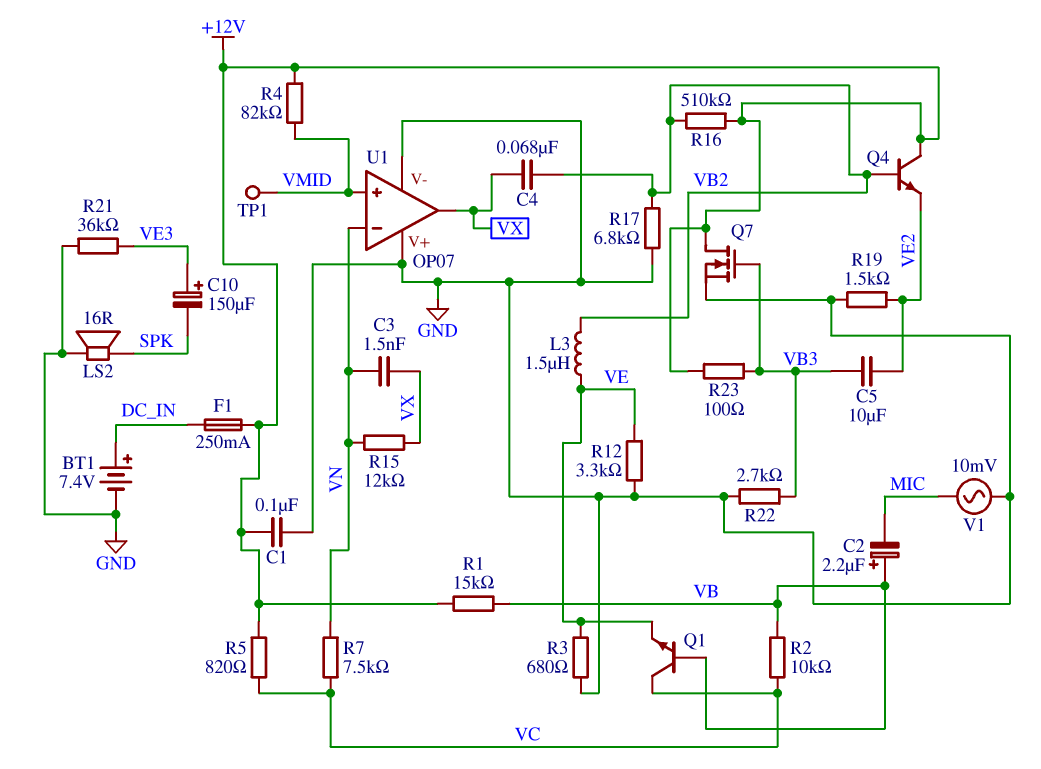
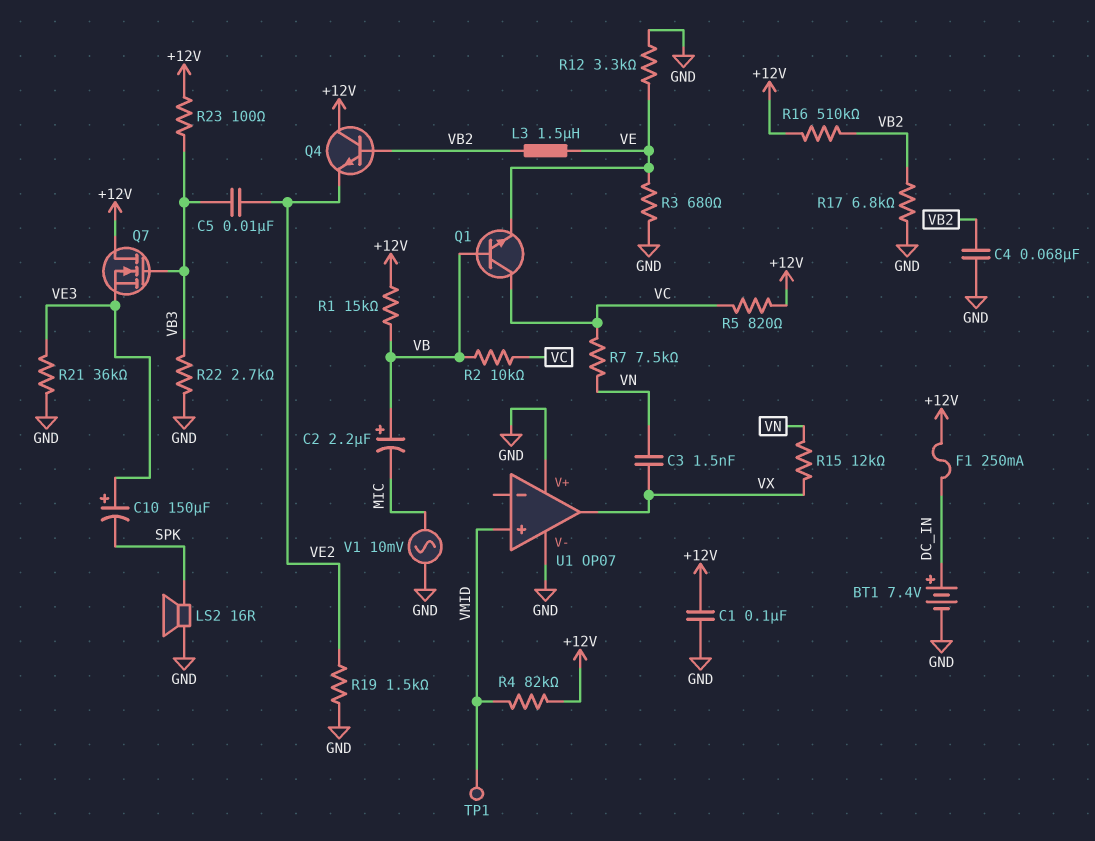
C4: 68nF (VB2, VX) -> 68nF (GND, VB2)
C5: 10uF (VB3, VE2) -> 10nF (VB3, VE2)
Q7: NMOS (G VB3, D +12V, S GND) -> NMOS (G VB3, D +12V, S VE3)
U1 pin in-: VN -> none

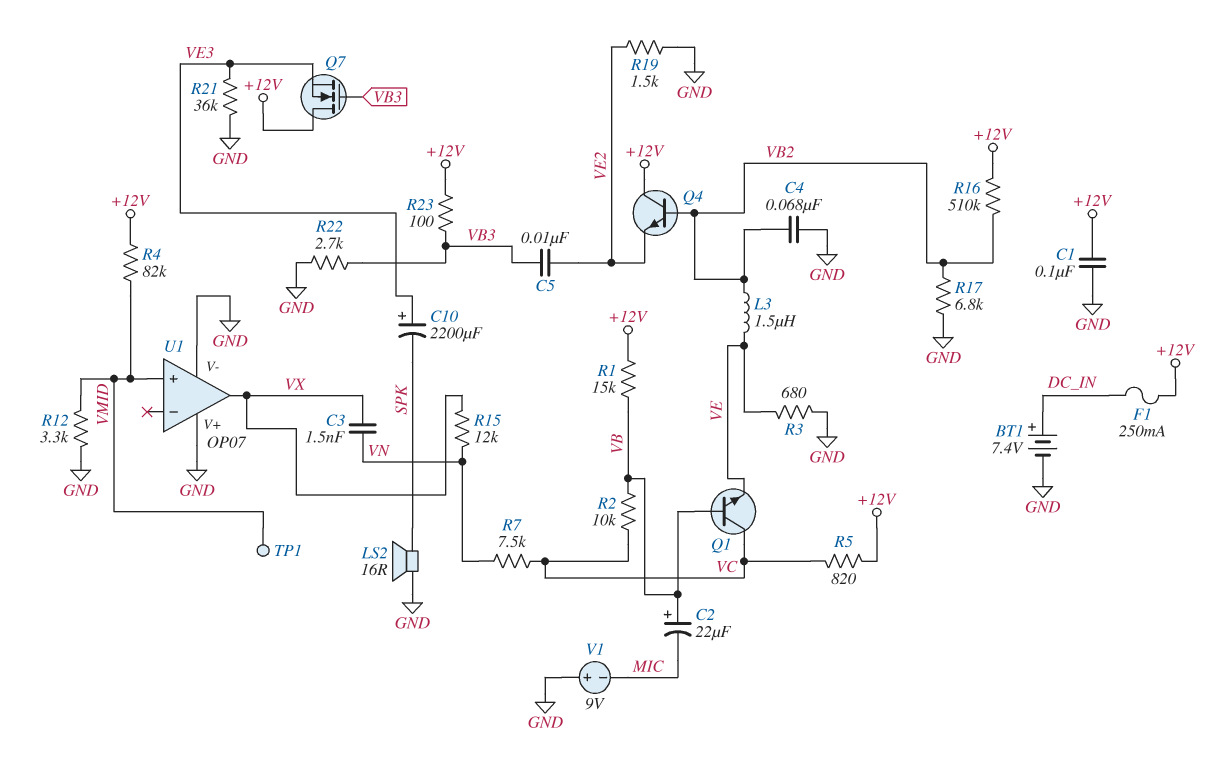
C2: 2.2uF (plus VB, minus MIC) -> 22uF (plus VB, minus MIC)
C10: 150uF (plus VE3, minus SPK) -> 2200uF (plus VE3, minus SPK)
R12: 3.3k (GND, VE) -> 3.3k (GND, VMID)
V1: AC 10mV (GND, MIC) -> 9V (plus GND, minus MIC)

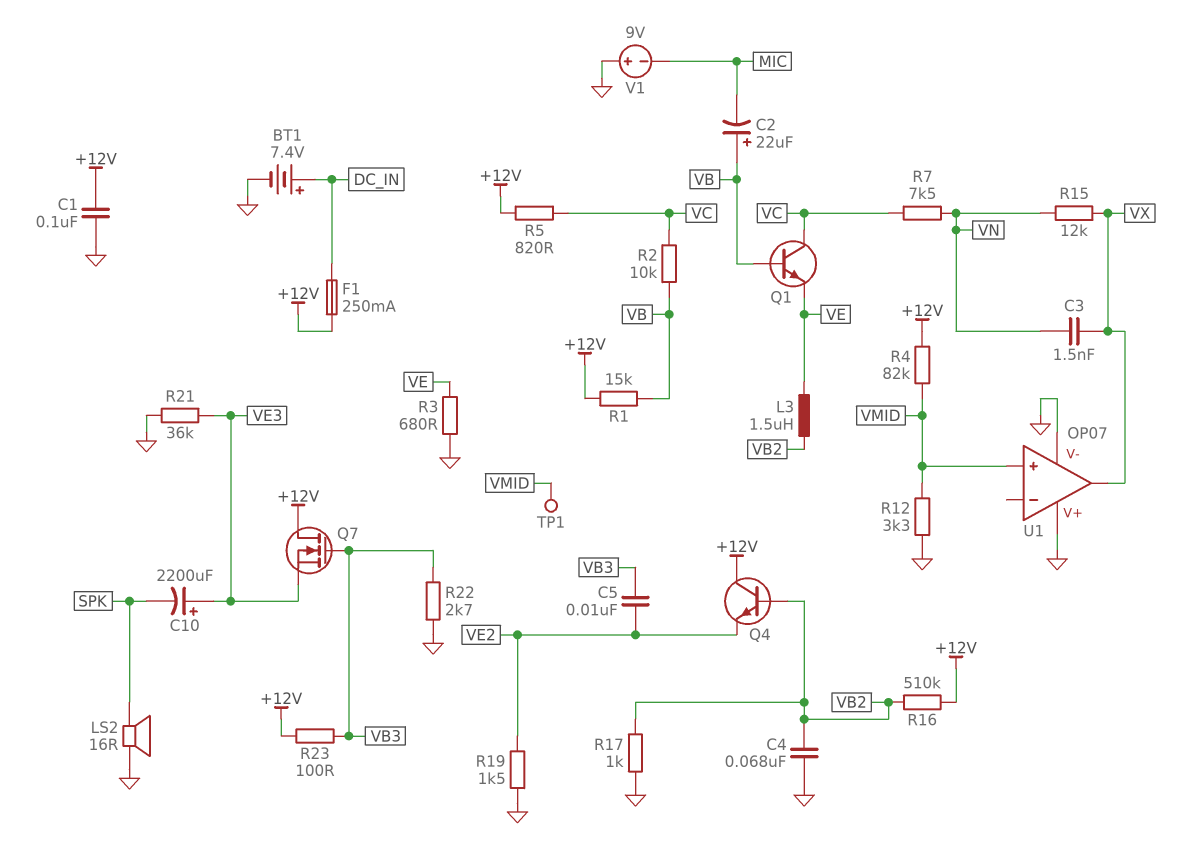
R17: 6.8k (GND, VB2) -> 1k (GND, VB2)

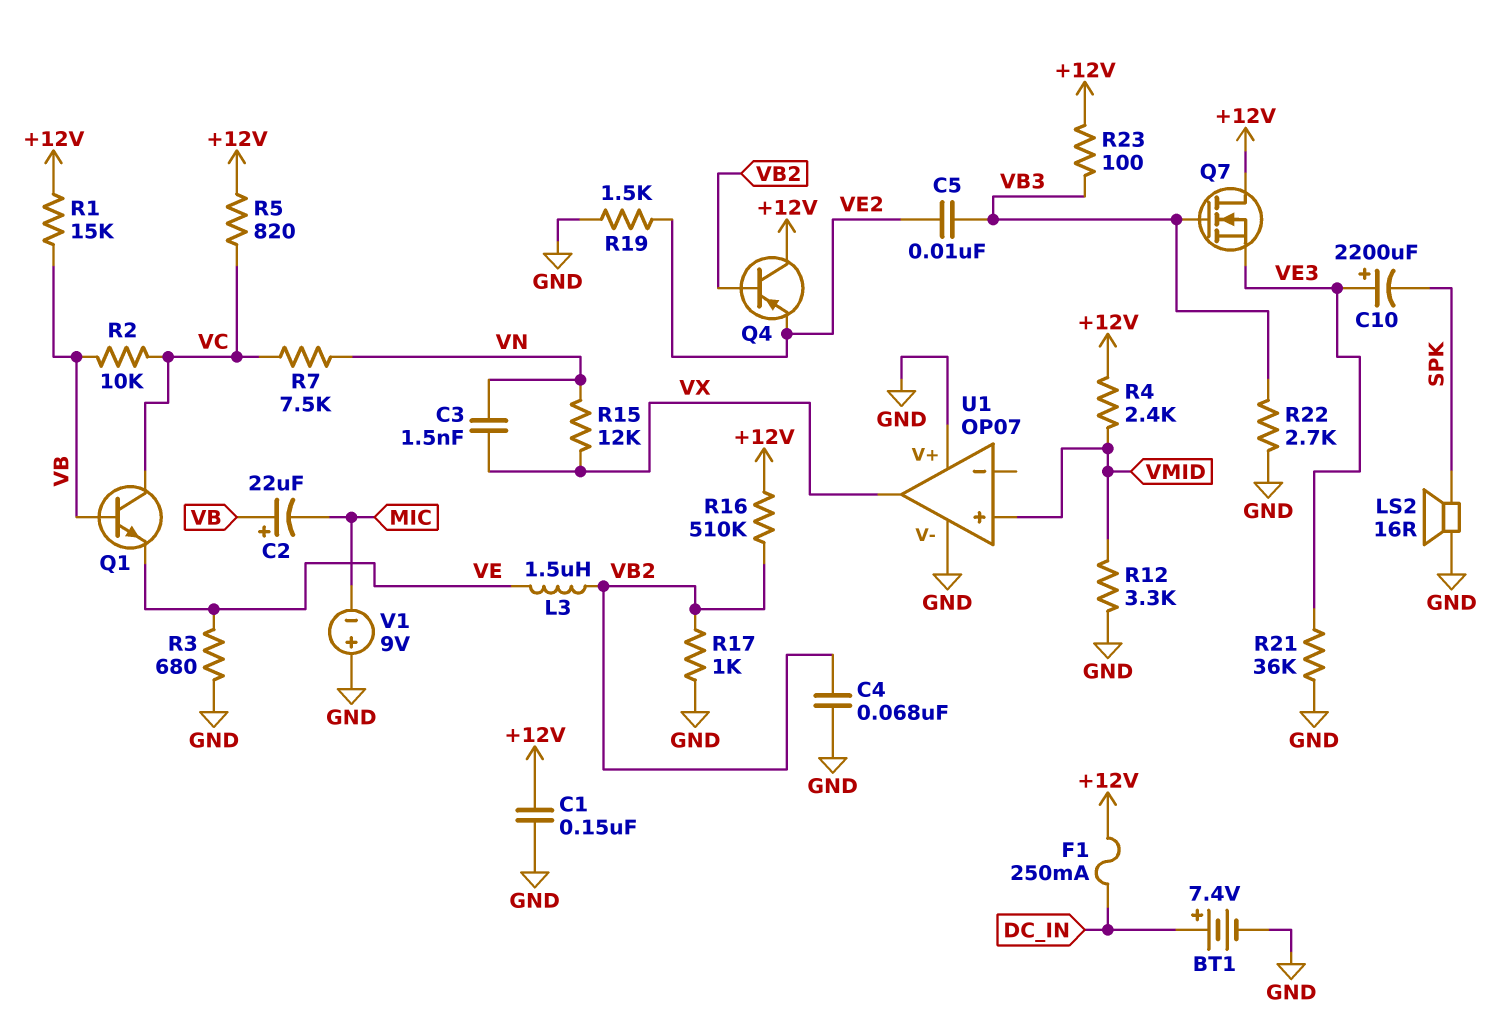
C1: 100nF (+12V, GND) -> 150nF (+12V, GND)
Q4: NPN (B VB2, C +12V, E VE2) -> PNP (B VB2, C +12V, E VE2)
R4: 82k (+12V, VMID) -> 2.4k (+12V, VMID)
TP1: test point (VMID) -> none

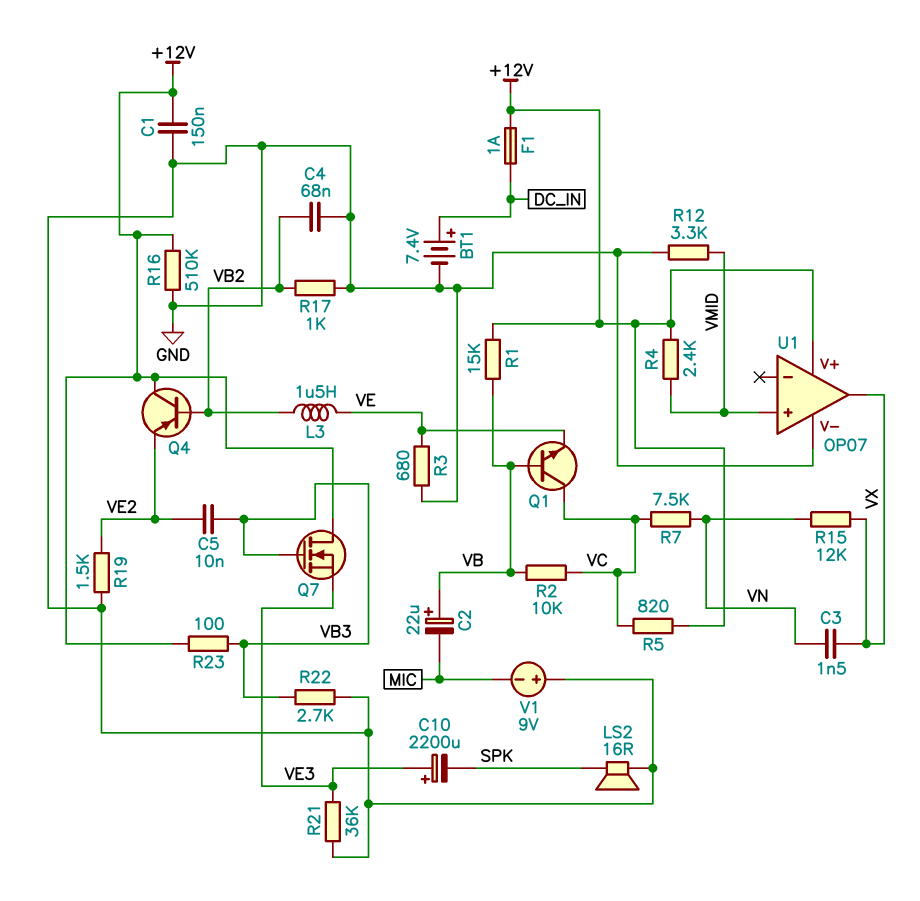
F1: 250mA (+12V, DC_IN) -> 1A (+12V, DC_IN)
R16: 510k (+12V, VB2) -> 510k (+12V, GND)
U1 pin V+: GND -> +12V

